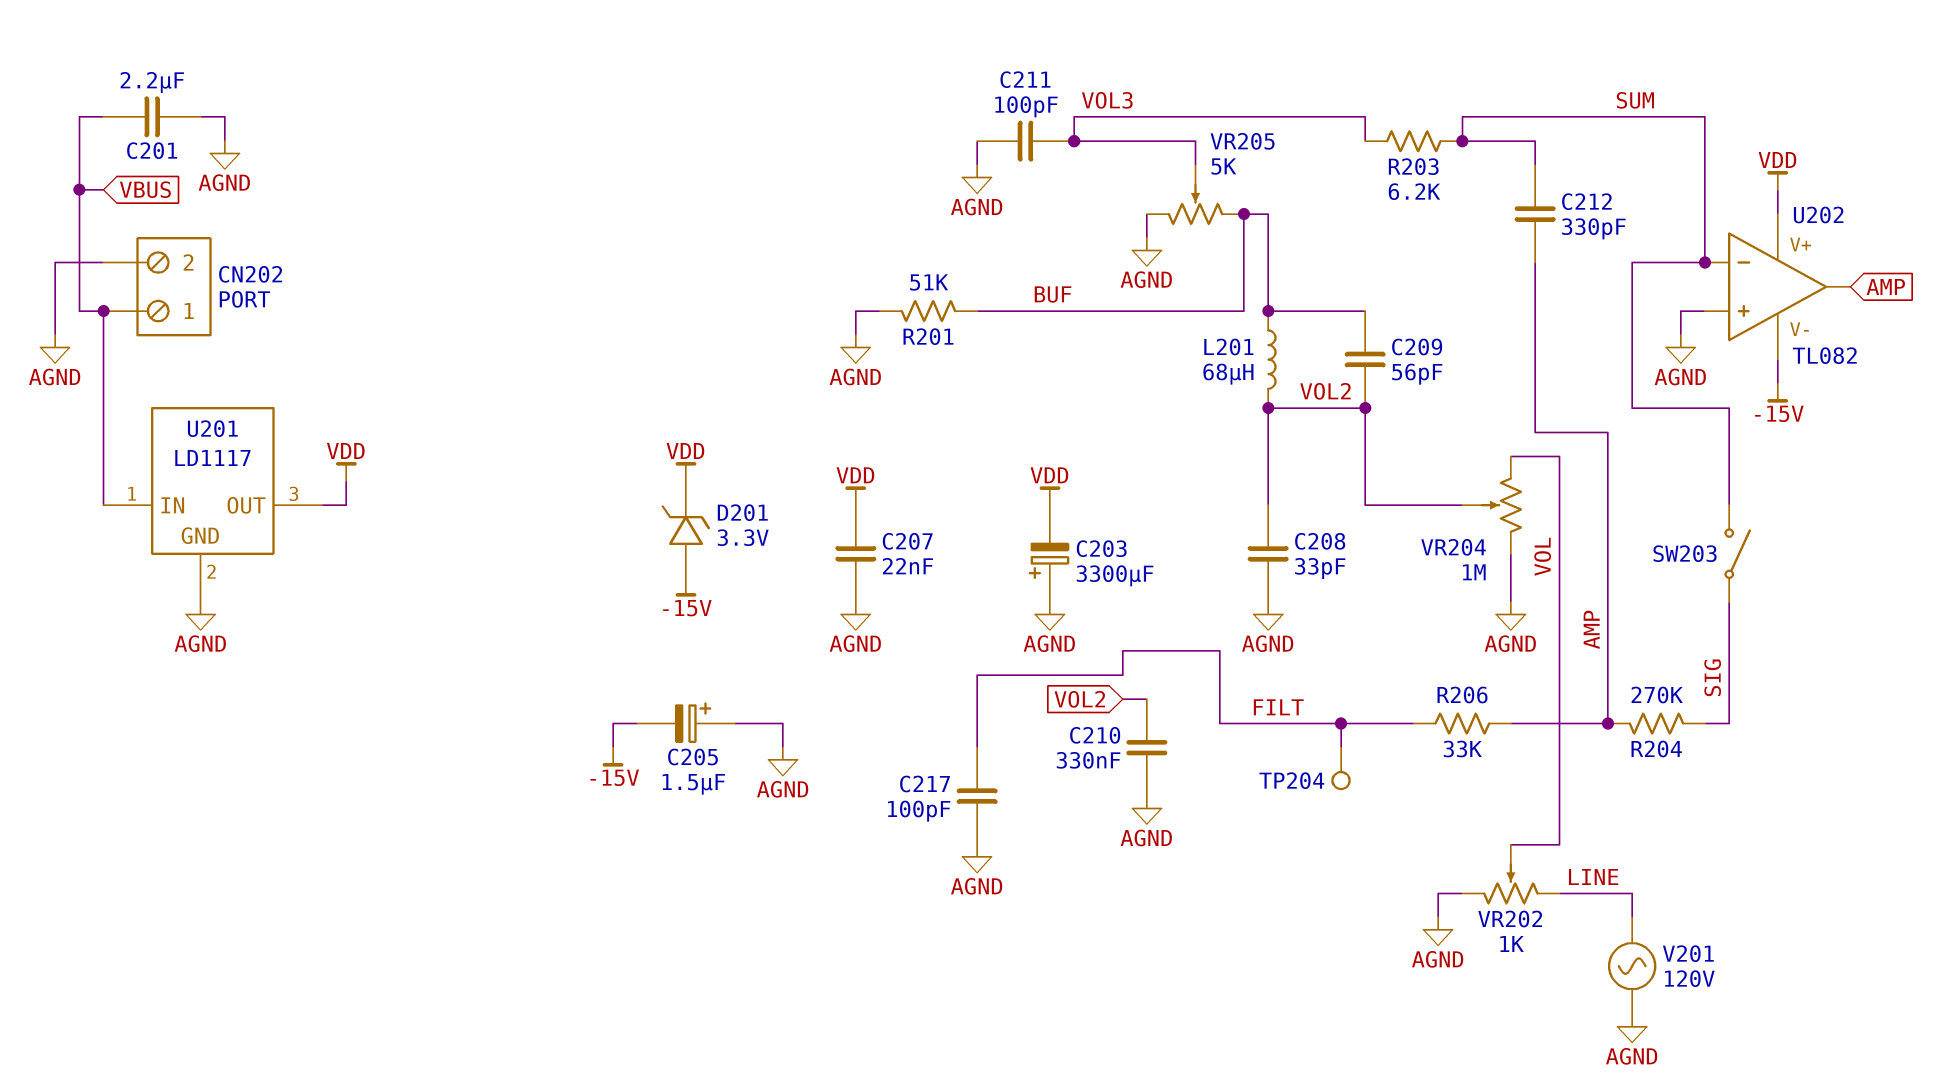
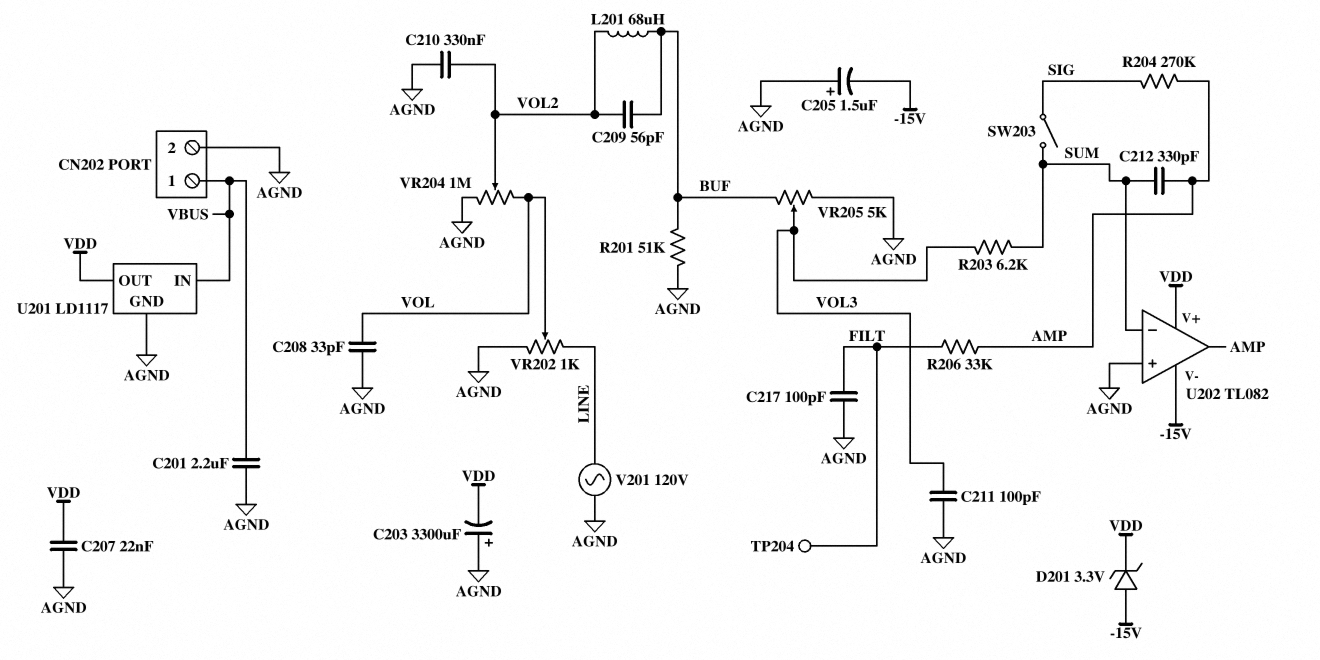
C208: 33pF (AGND, VOL2) -> 33pF (AGND, VOL)

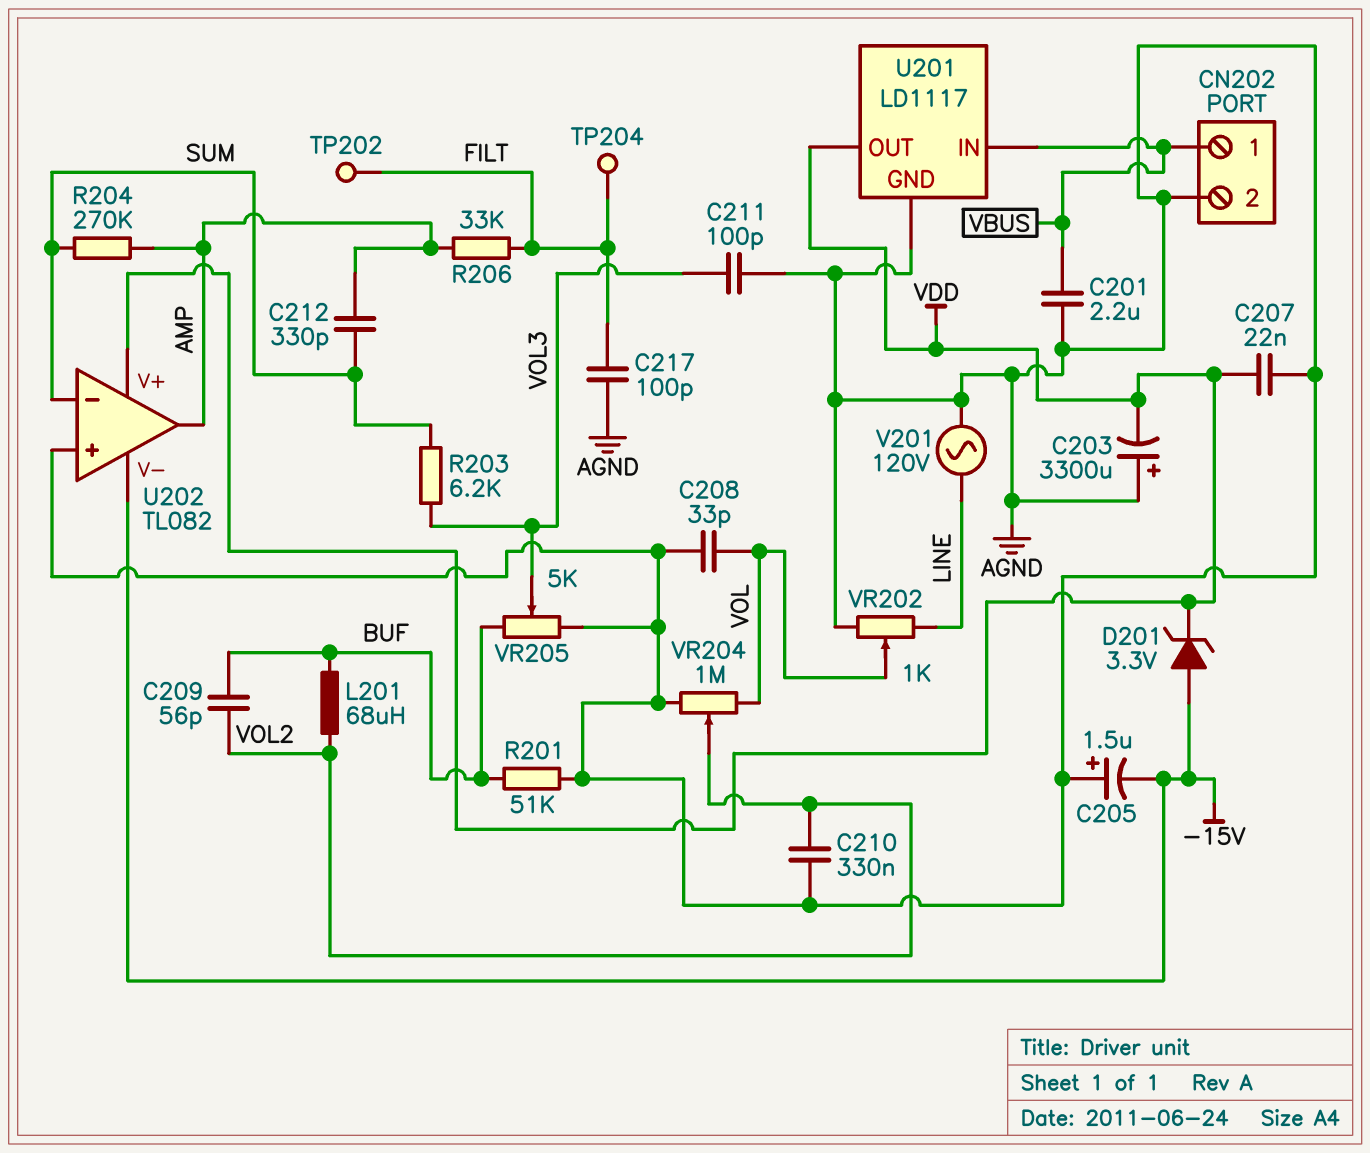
R204: 270k (AMP, SIG) -> 270k (AMP, SUM)
SW203: switch (SIG, SUM) -> none
TP202: none -> test point (FILT)

